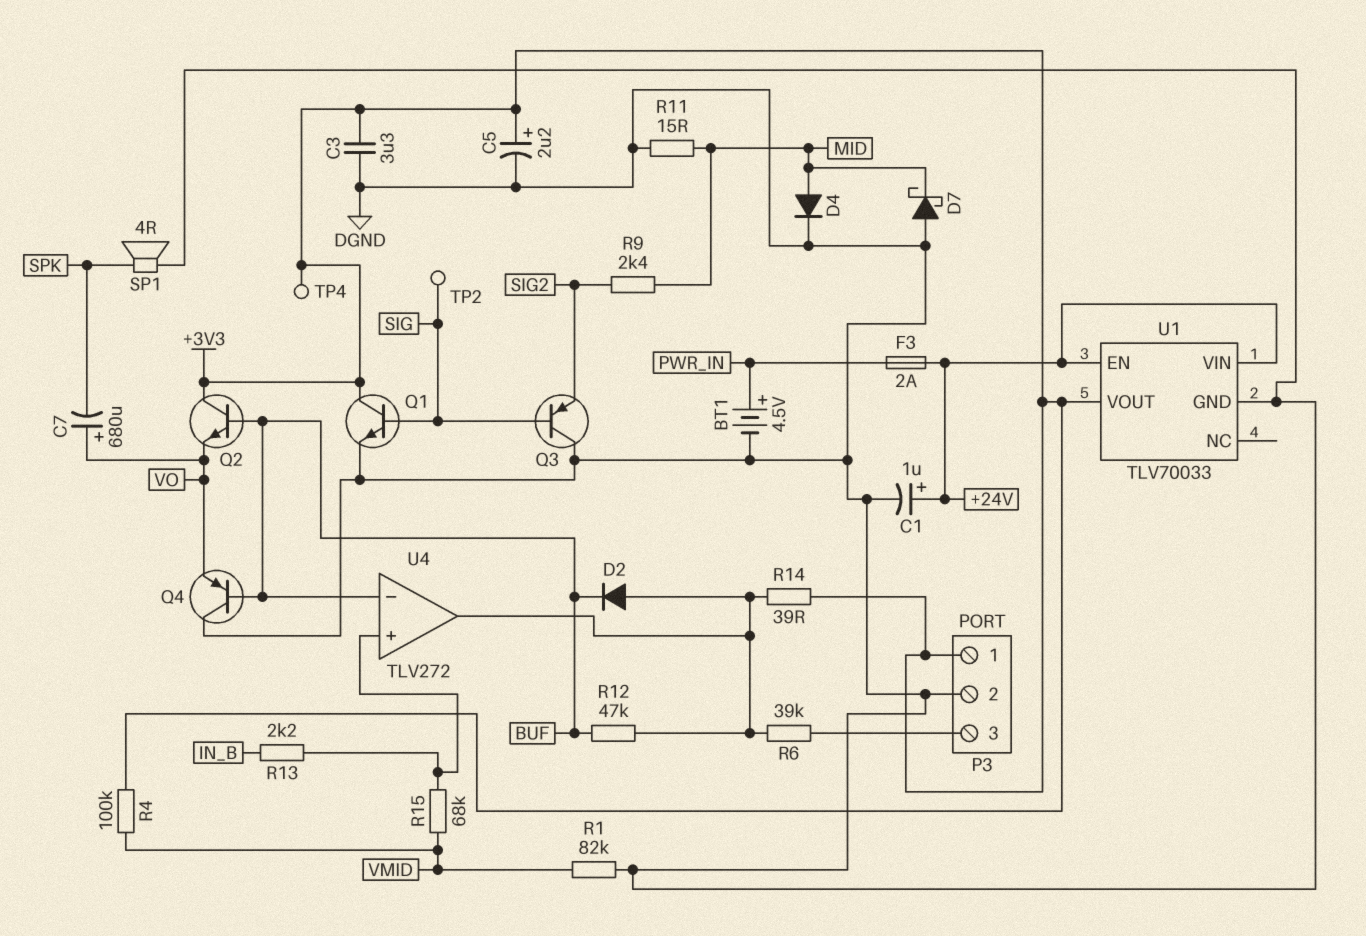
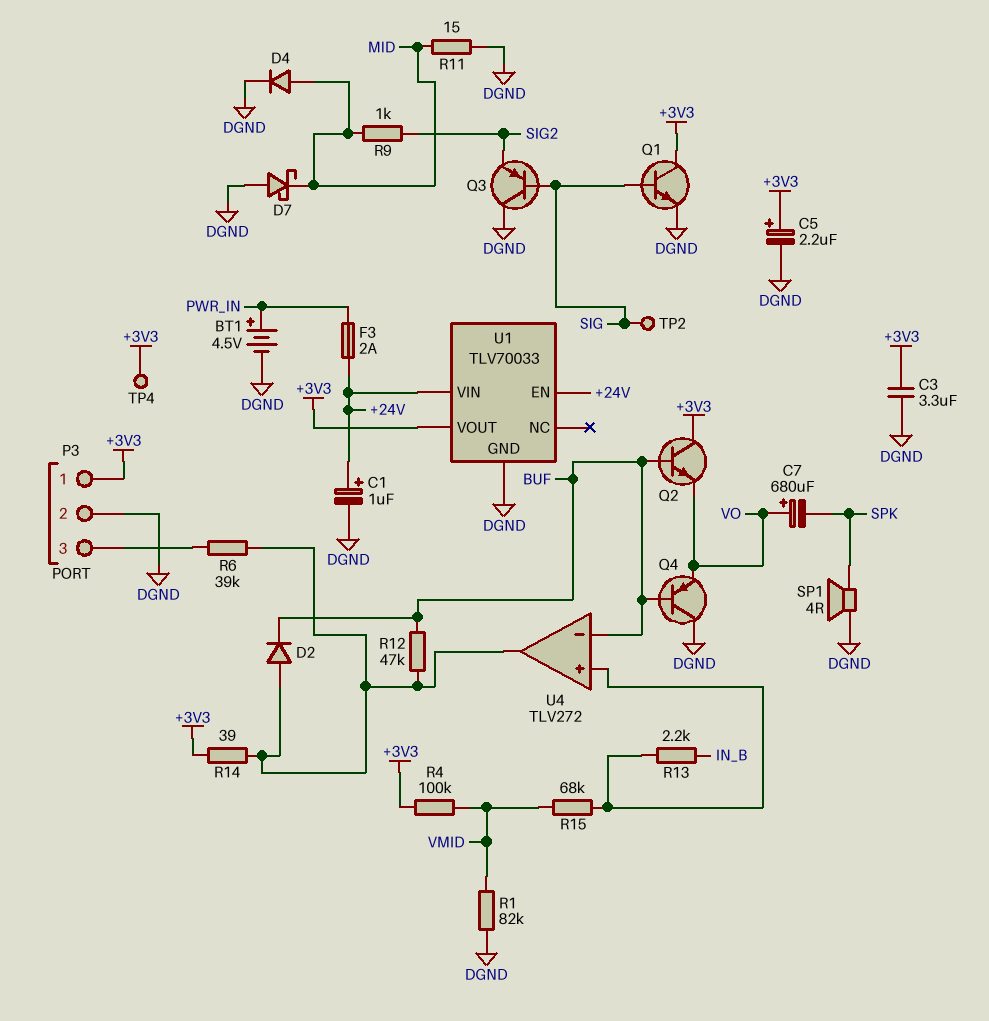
R9: 2.4k (MID, SIG2) -> 1k (MID, SIG2)

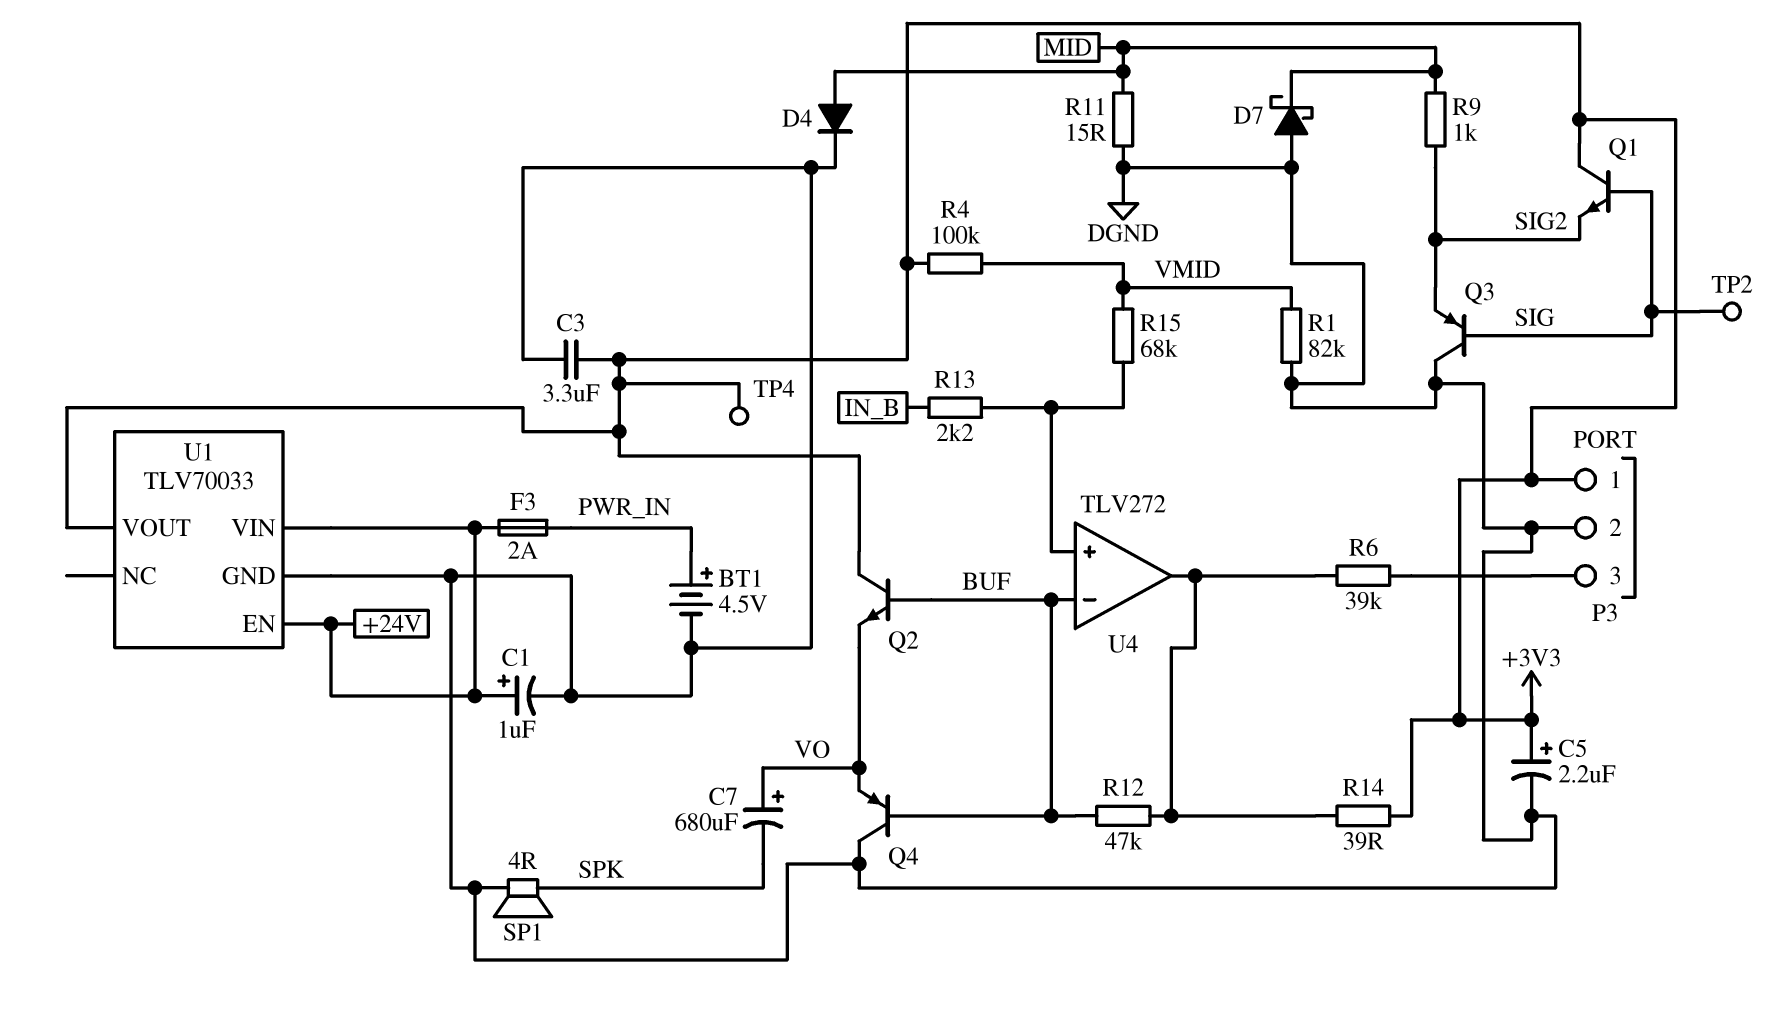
D2: diode (A U4/out, K BUF) -> none
Q1: NPN (B SIG, C +3V3, E DGND) -> NPN (B SIG, C +3V3, E SIG2)

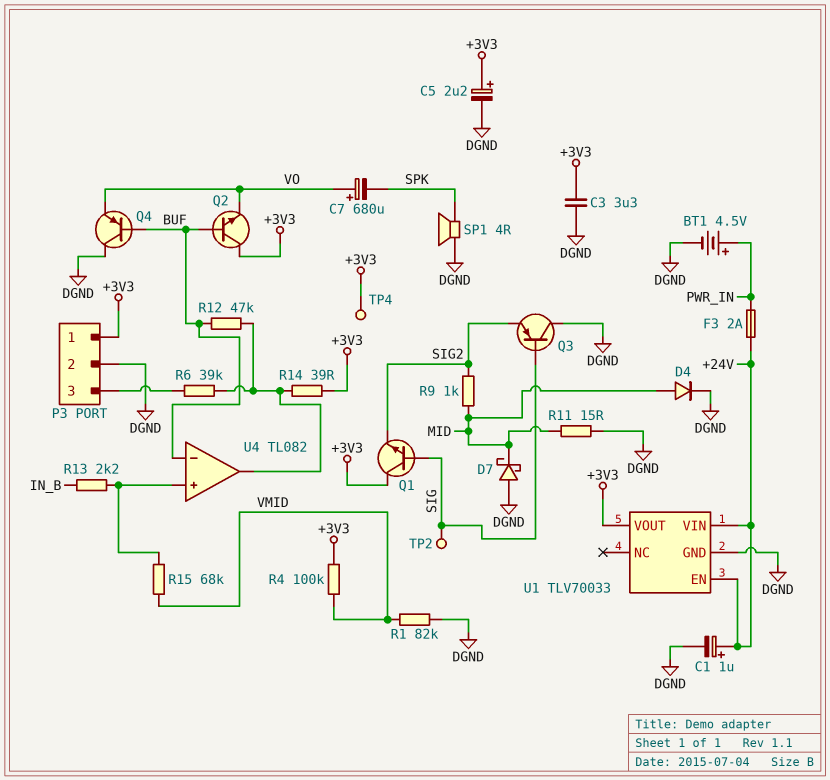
U4: TLV272 -> TL082

